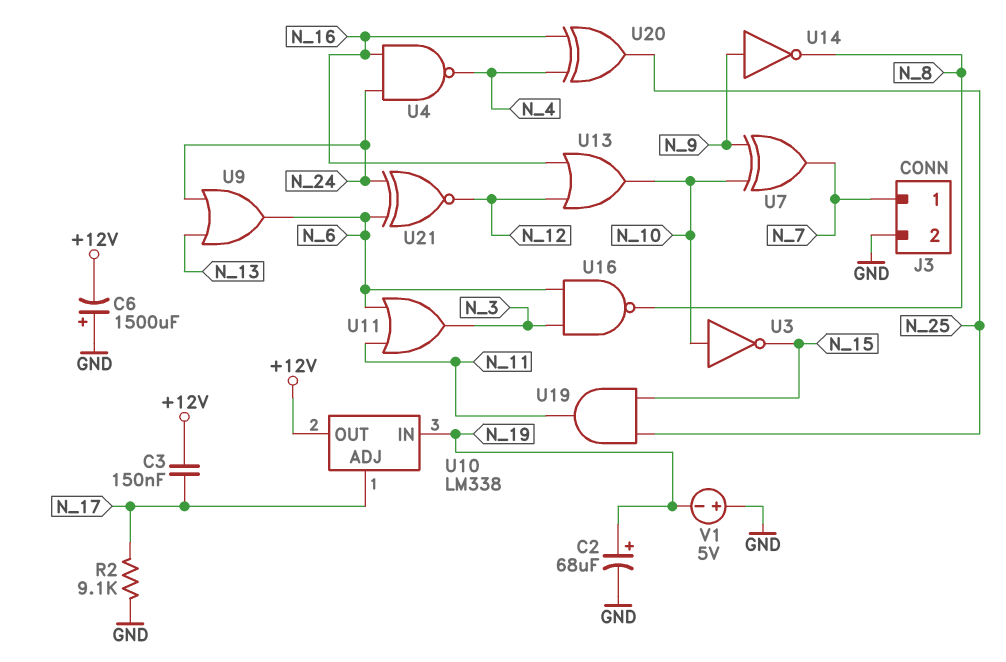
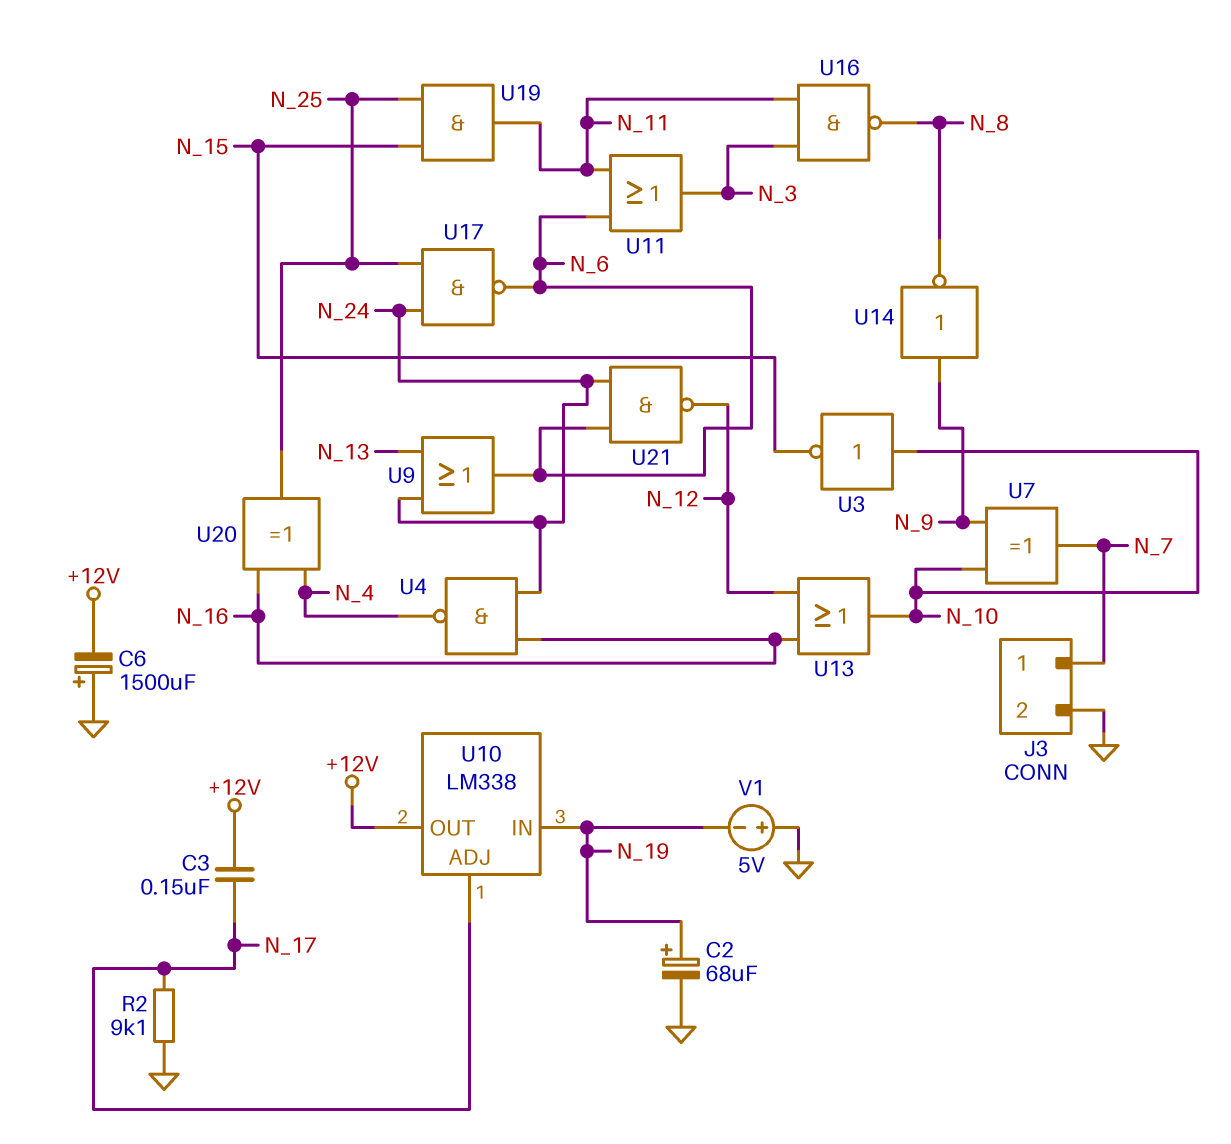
U16: NAND (in N_3, in N_6, out N_8) -> NAND (in N_3, in N_11, out N_8)
U17: none -> NAND (in N_24, in N_25, out N_6)
U21: XNOR (in N_6, in N_24, out N_12) -> NAND (in N_6, in N_24, out N_12)

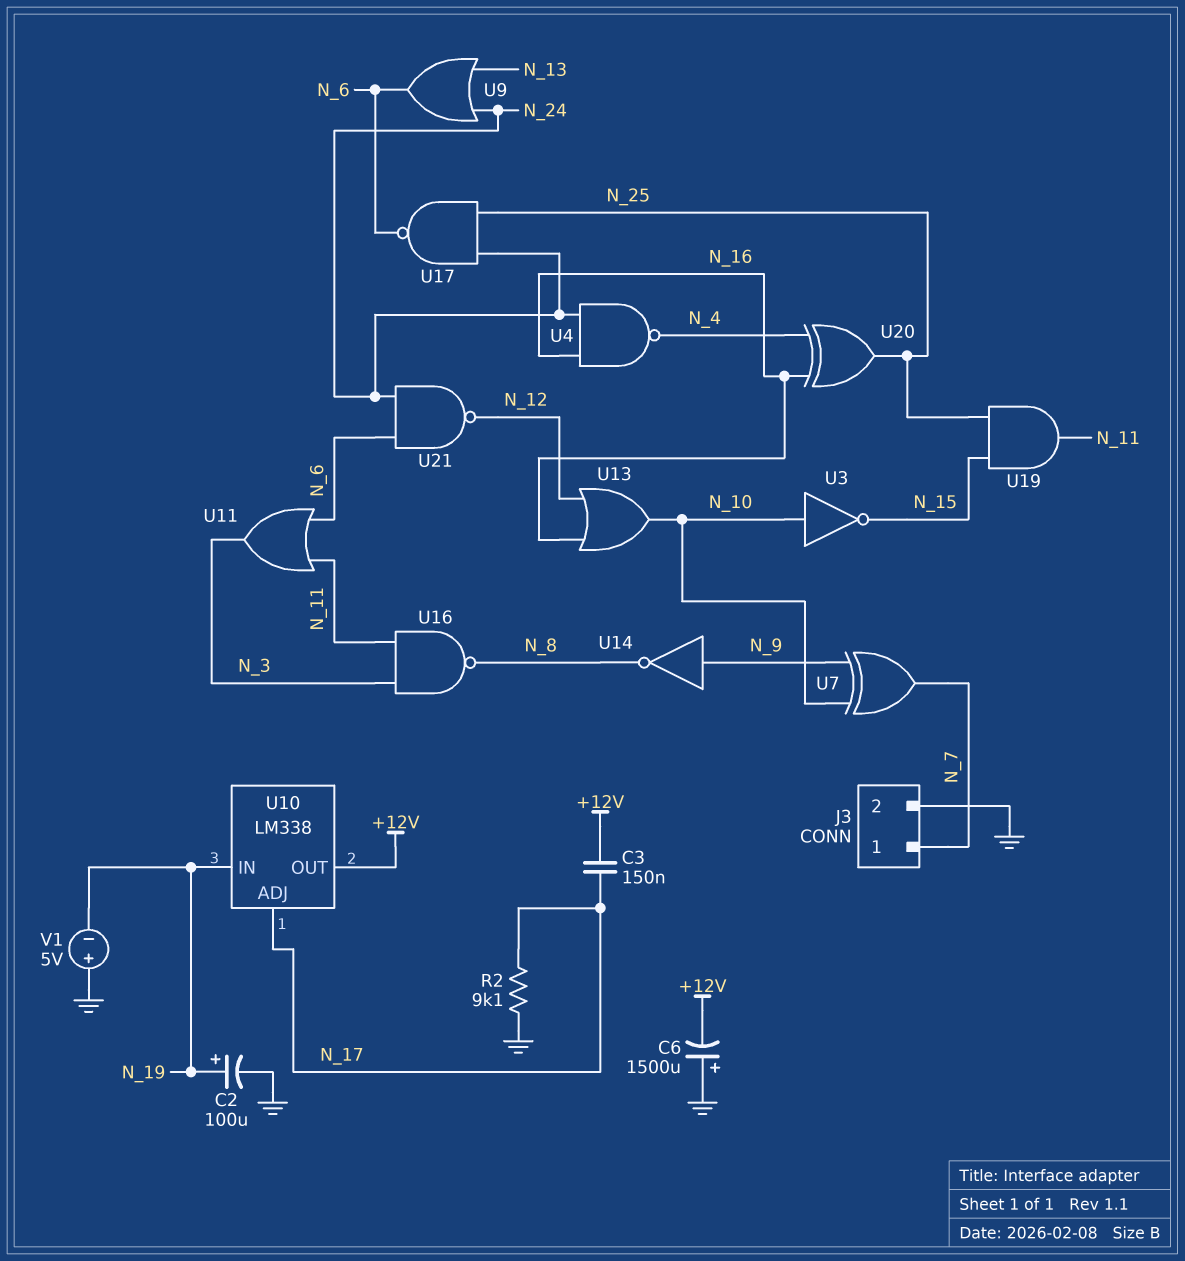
C2: 68uF (plus N_19, minus GND) -> 100uF (plus N_19, minus GND)

